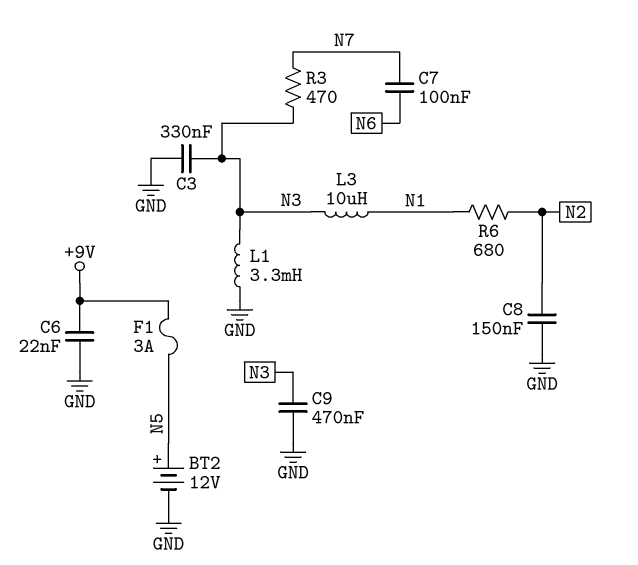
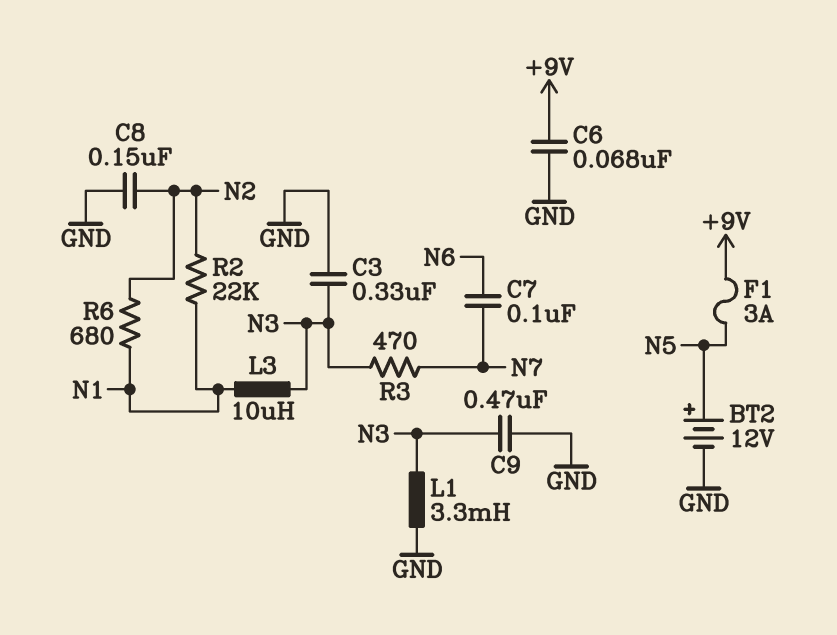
C6: 22nF (+9V, GND) -> 68nF (+9V, GND)
R2: none -> 22k (N1, N2)

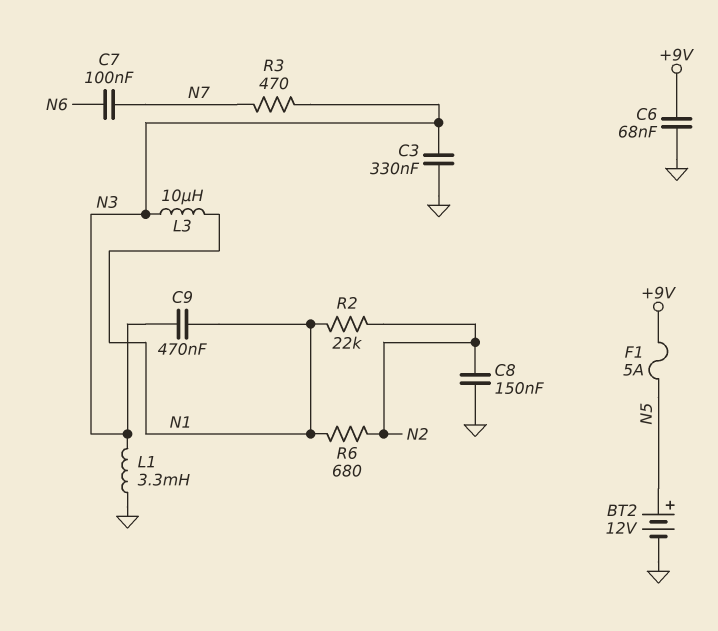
C9: 470nF (GND, N3) -> 470nF (N1, N3)
F1: 3A (+9V, N5) -> 5A (+9V, N5)

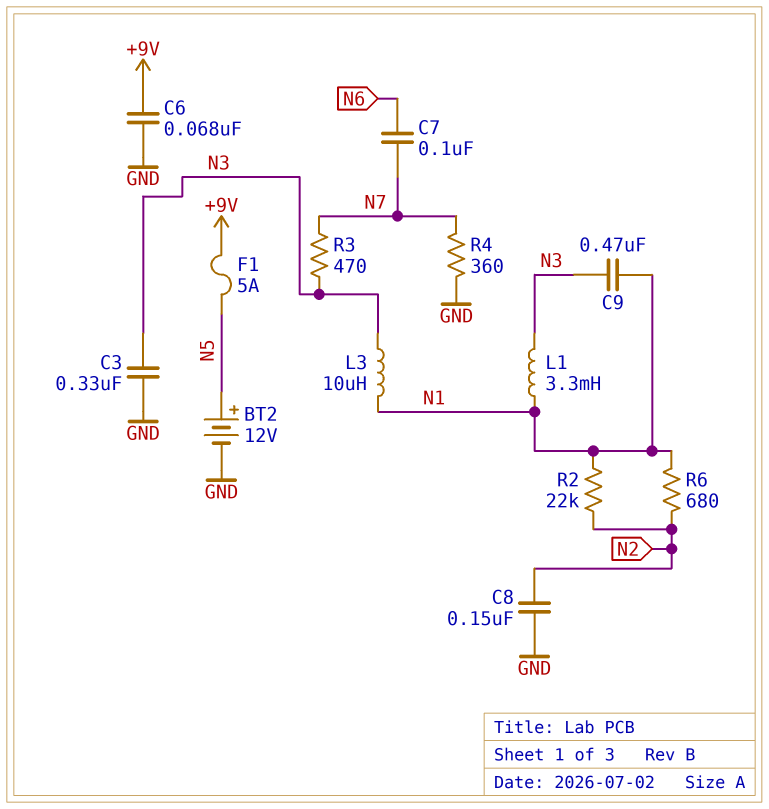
L1: 3.3mH (GND, N3) -> 3.3mH (N1, N3)
R4: none -> 360 (GND, N7)

